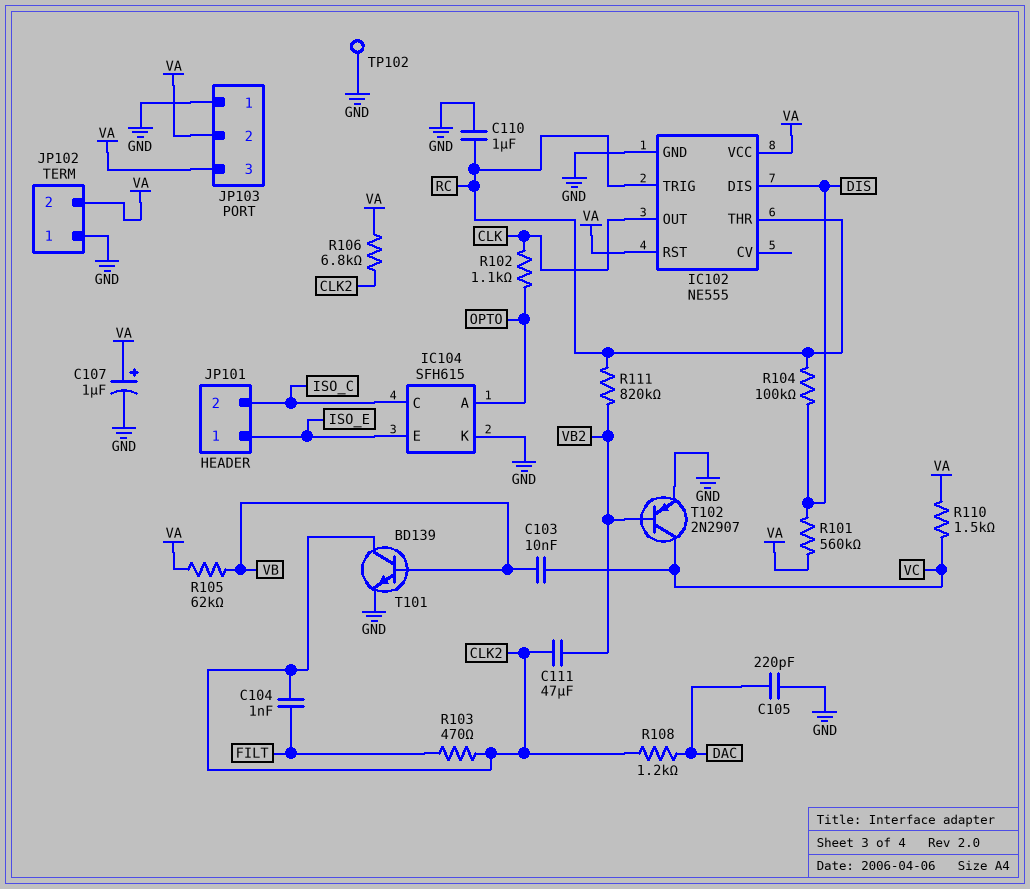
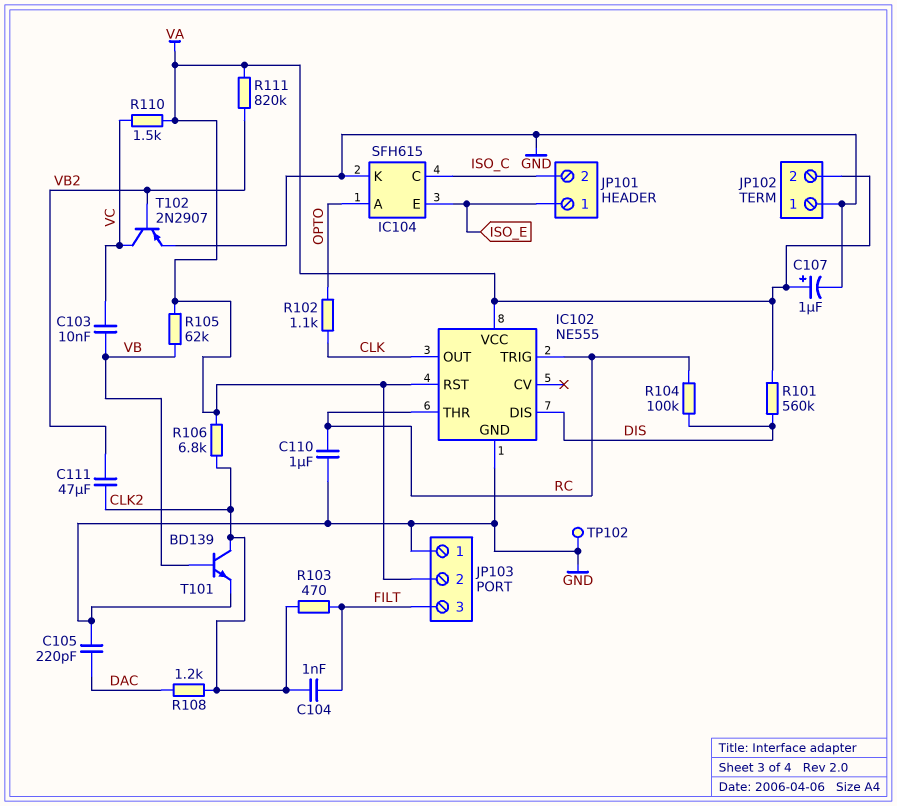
JP103 pin 3: VA -> FILT
R111: 820k (RC, VB2) -> 820k (VA, VB2)

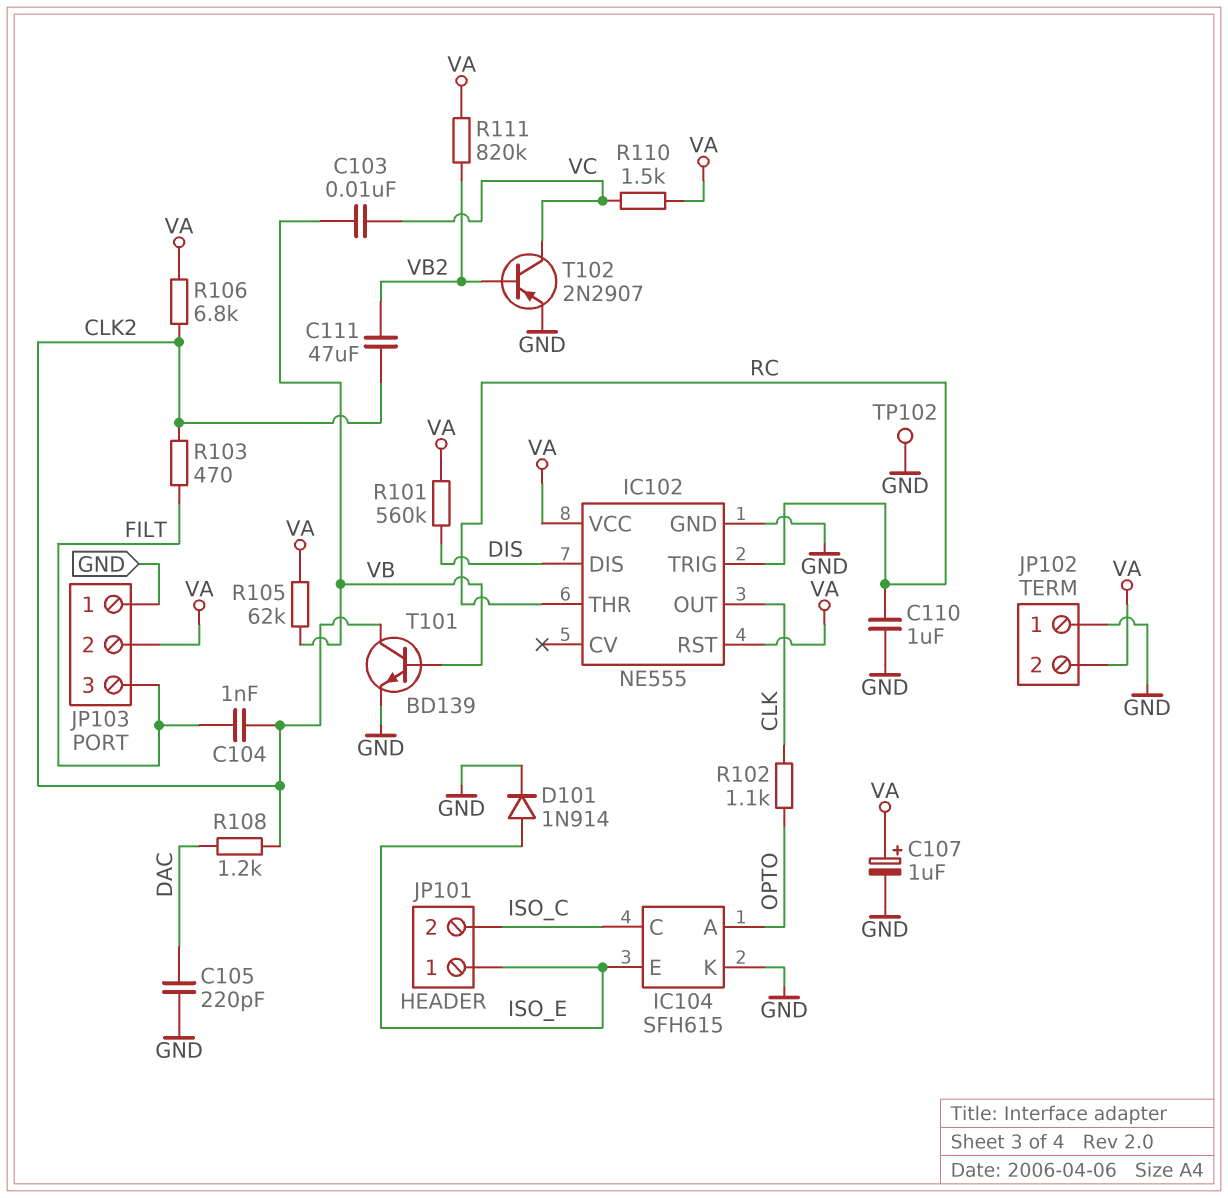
D101: none -> diode 1N914 (A ISO_E, K GND)
R104: 100k (DIS, RC) -> none

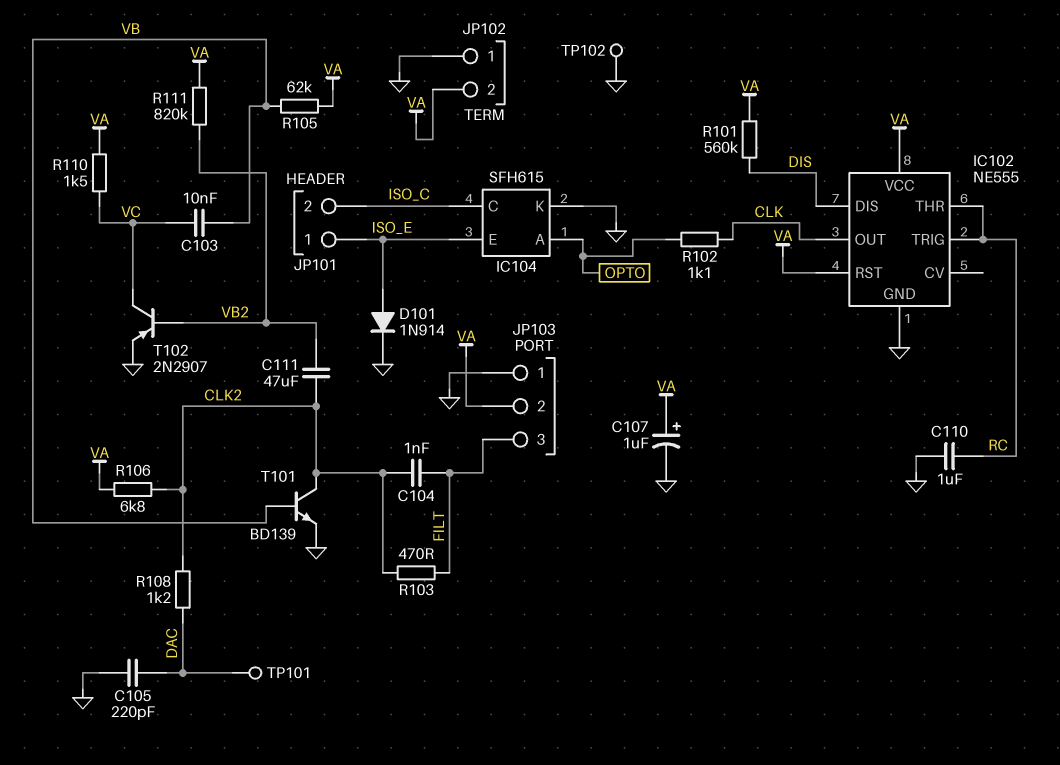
TP101: none -> test point (DAC)

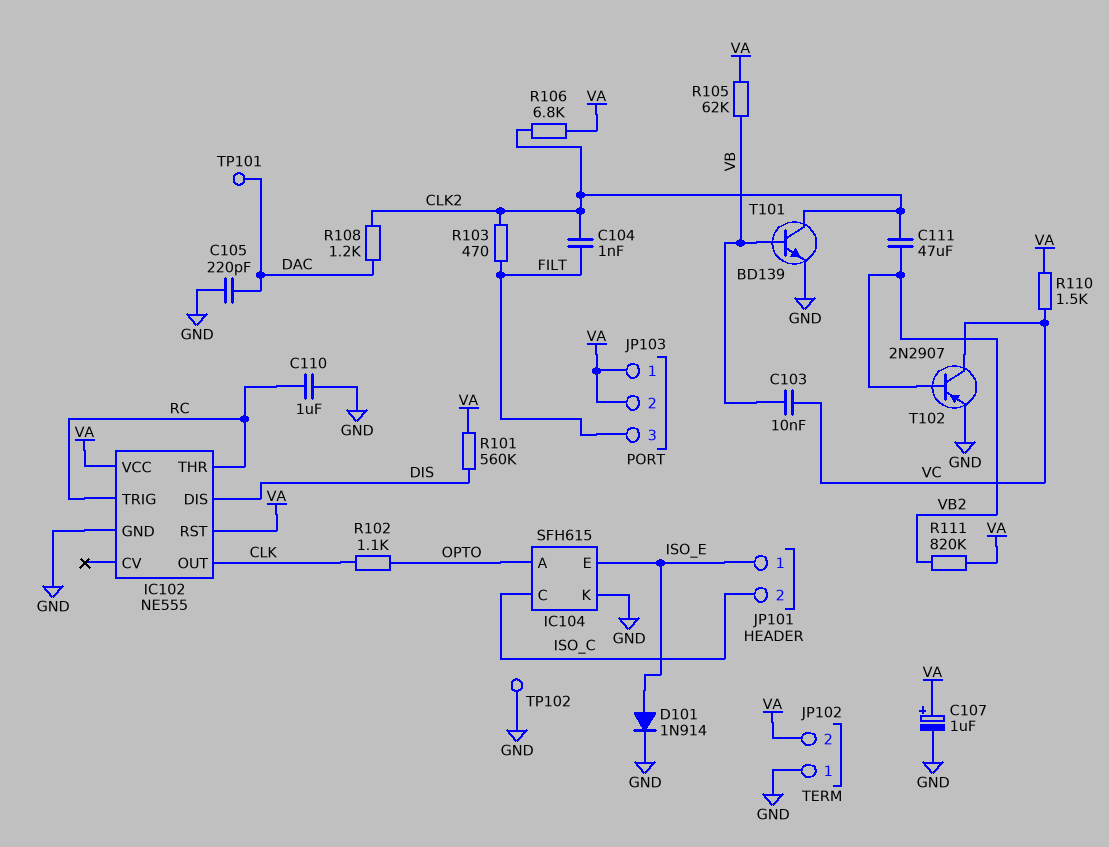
JP103 pin 1: GND -> VA

